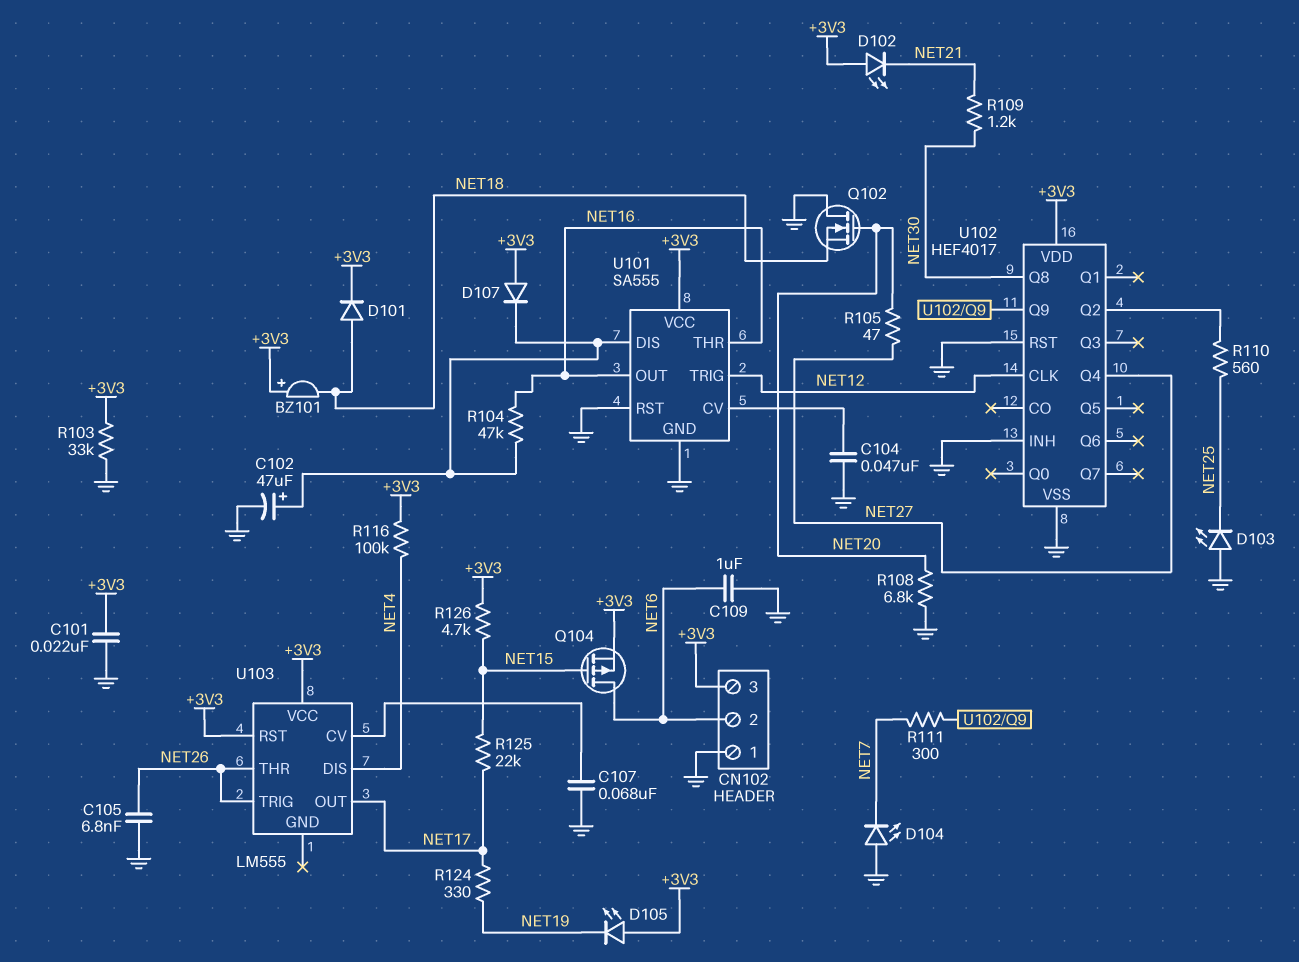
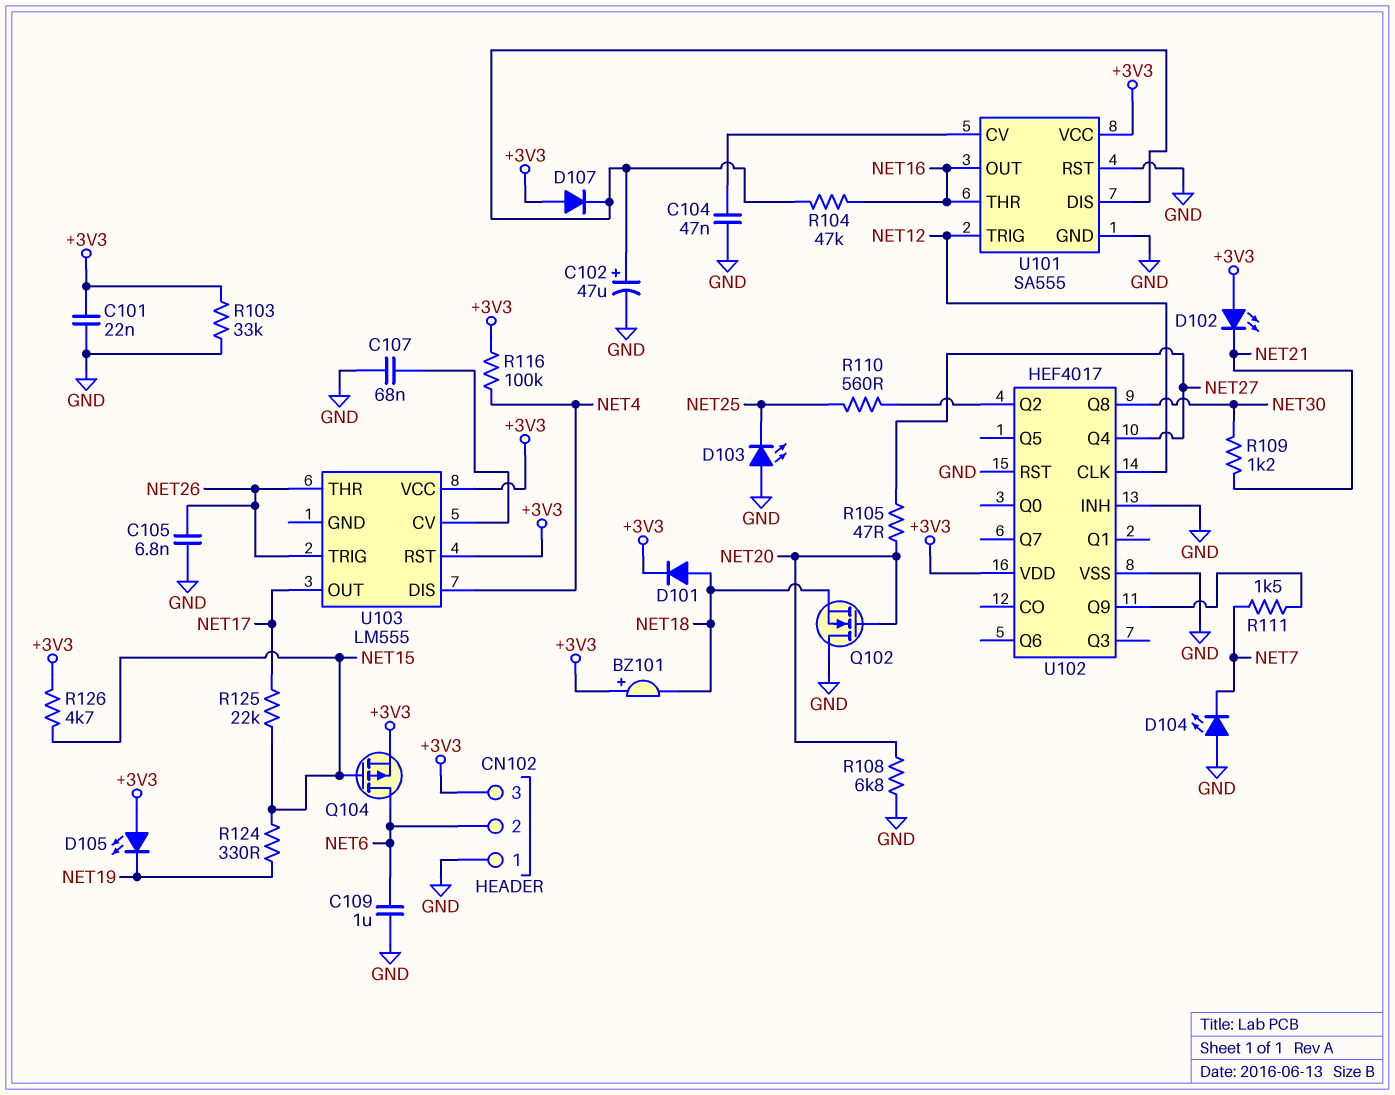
R111: 300 (NET7, U102/Q9) -> 1.5k (NET7, U102/Q9)
R124: 330 (NET17, NET19) -> 330 (NET15, NET19)

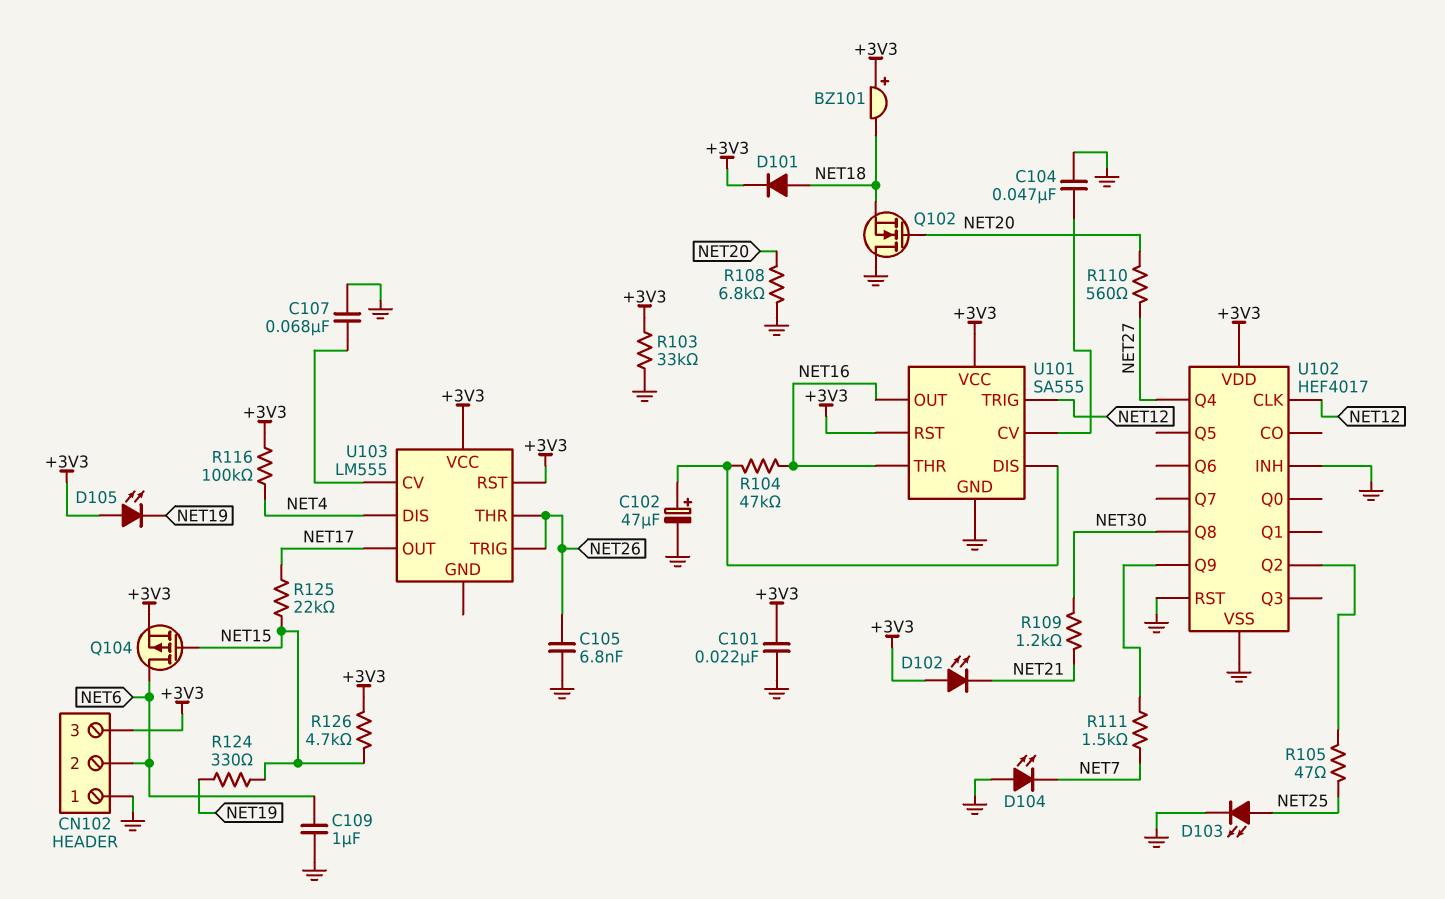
D103: LED (A GND, K NET25) -> LED (A NET25, K GND)
D107: diode (A +3V3, K U101/DIS) -> none
R105: 47 (NET20, NET27) -> 47 (NET25, U102/Q2)
R110: 560 (NET25, U102/Q2) -> 560 (NET20, NET27)
U101 pin RST: GND -> +3V3

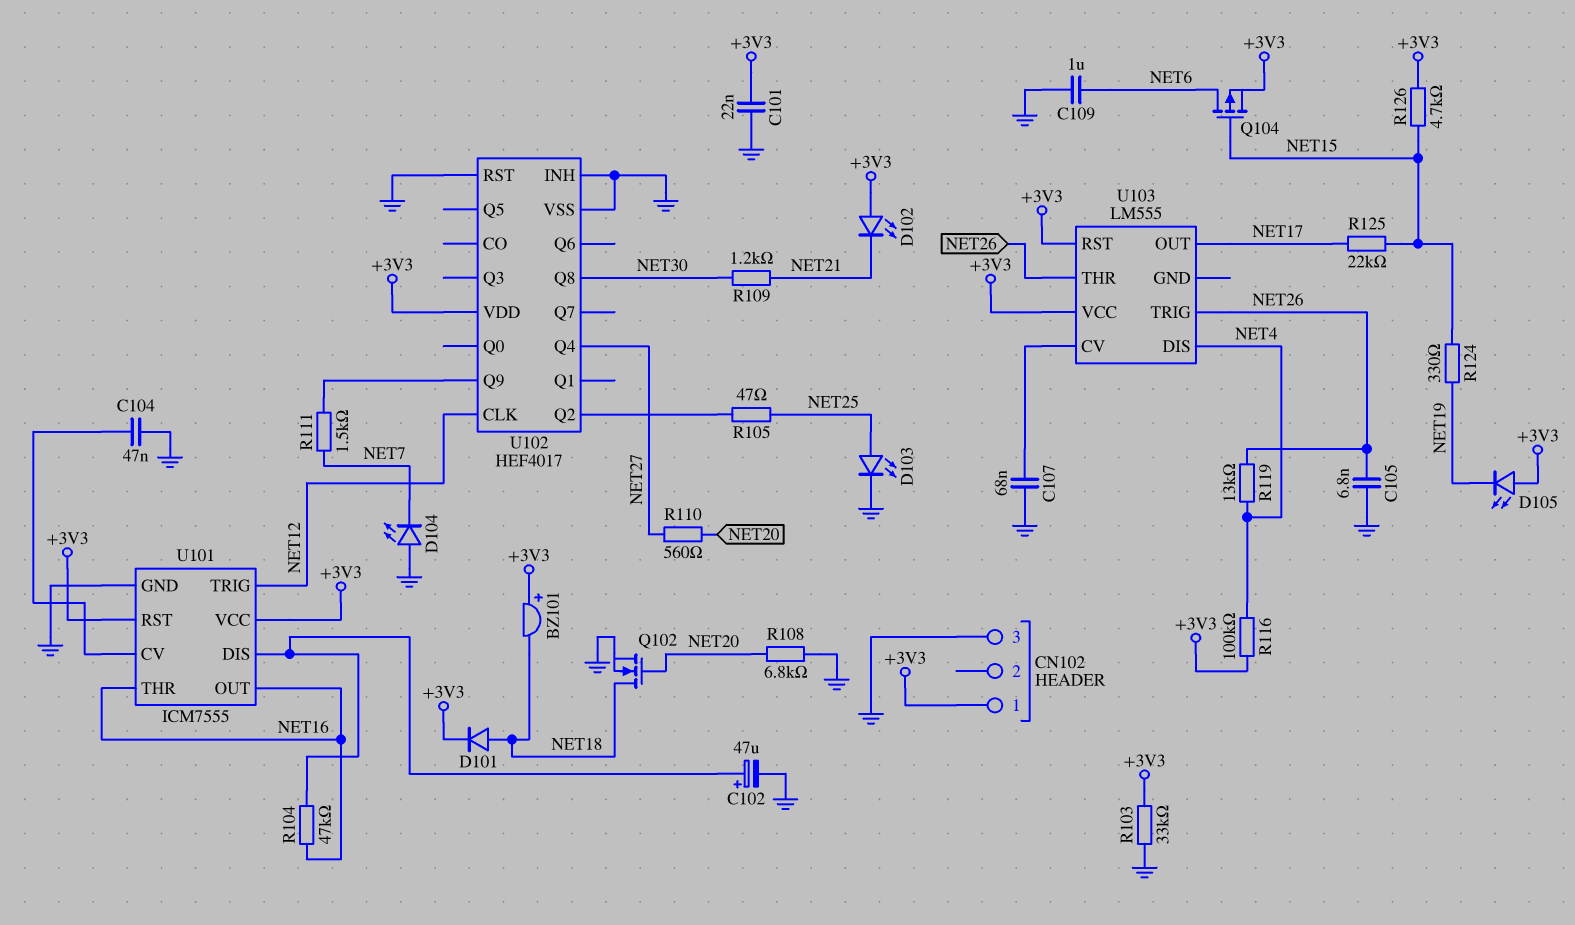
CN102 pin 1: GND -> +3V3
CN102 pin 2: NET6 -> none
CN102 pin 3: +3V3 -> GND
Q102: NMOS (G NET20, D GND, S NET18) -> NMOS (G NET20, D NET18, S GND)
R119: none -> 13k (NET4, NET26)
U101: SA555 -> ICM7555

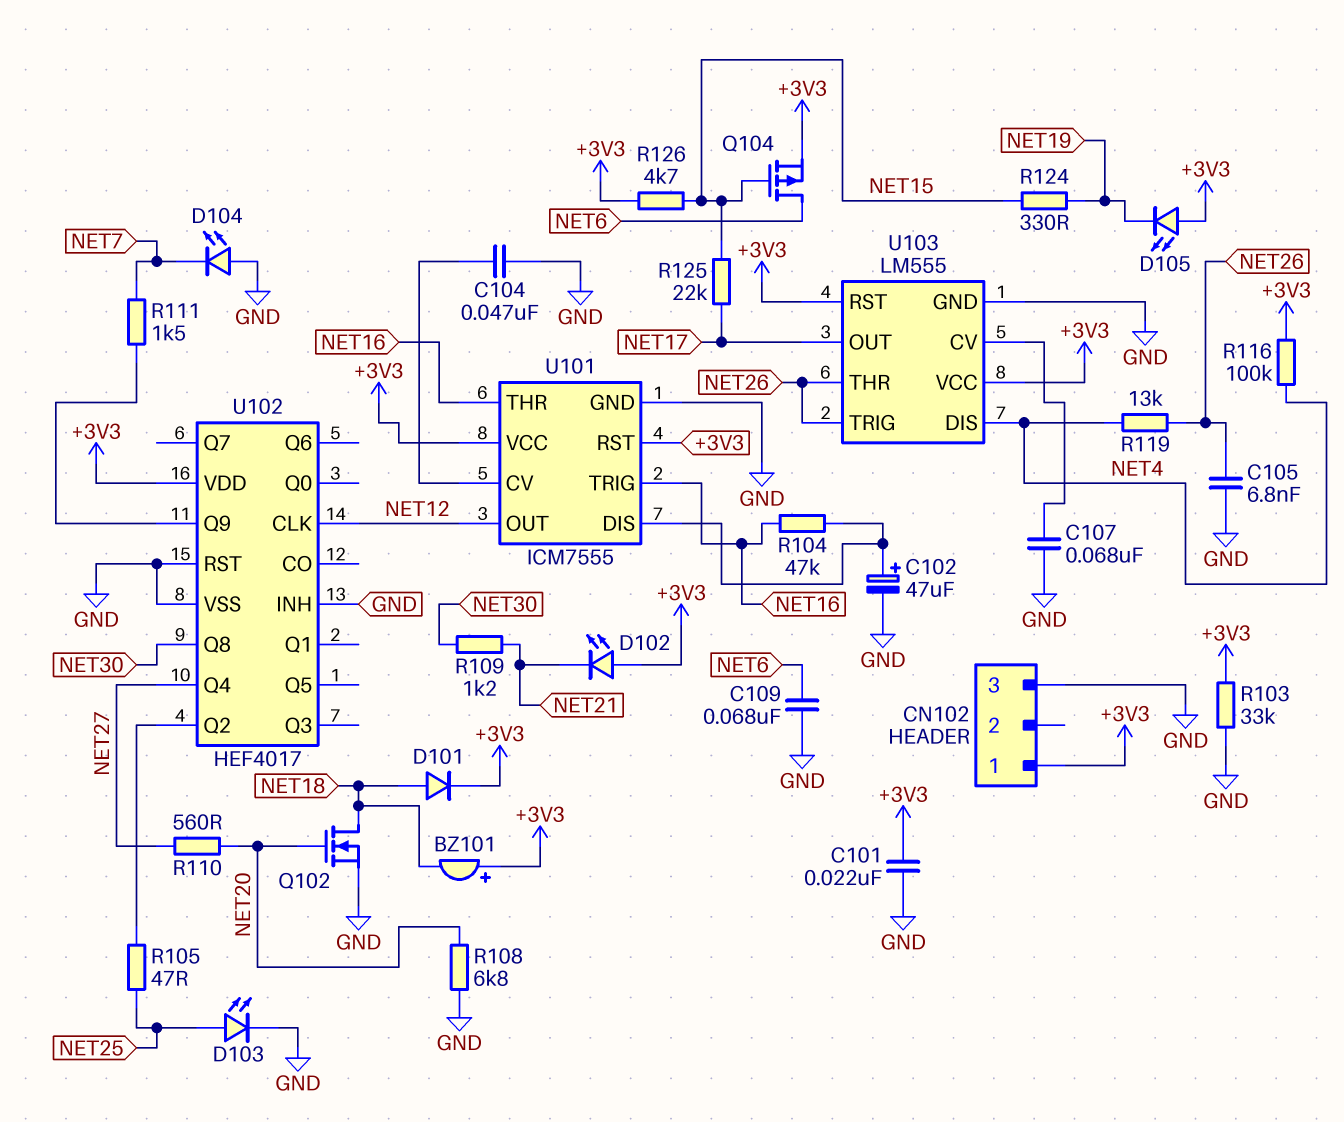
C109: 1uF (GND, NET6) -> 68nF (GND, NET6)
U101 pin OUT: NET16 -> NET12
U101 pin TRIG: NET12 -> NET16
U103 pin GND: none -> GND

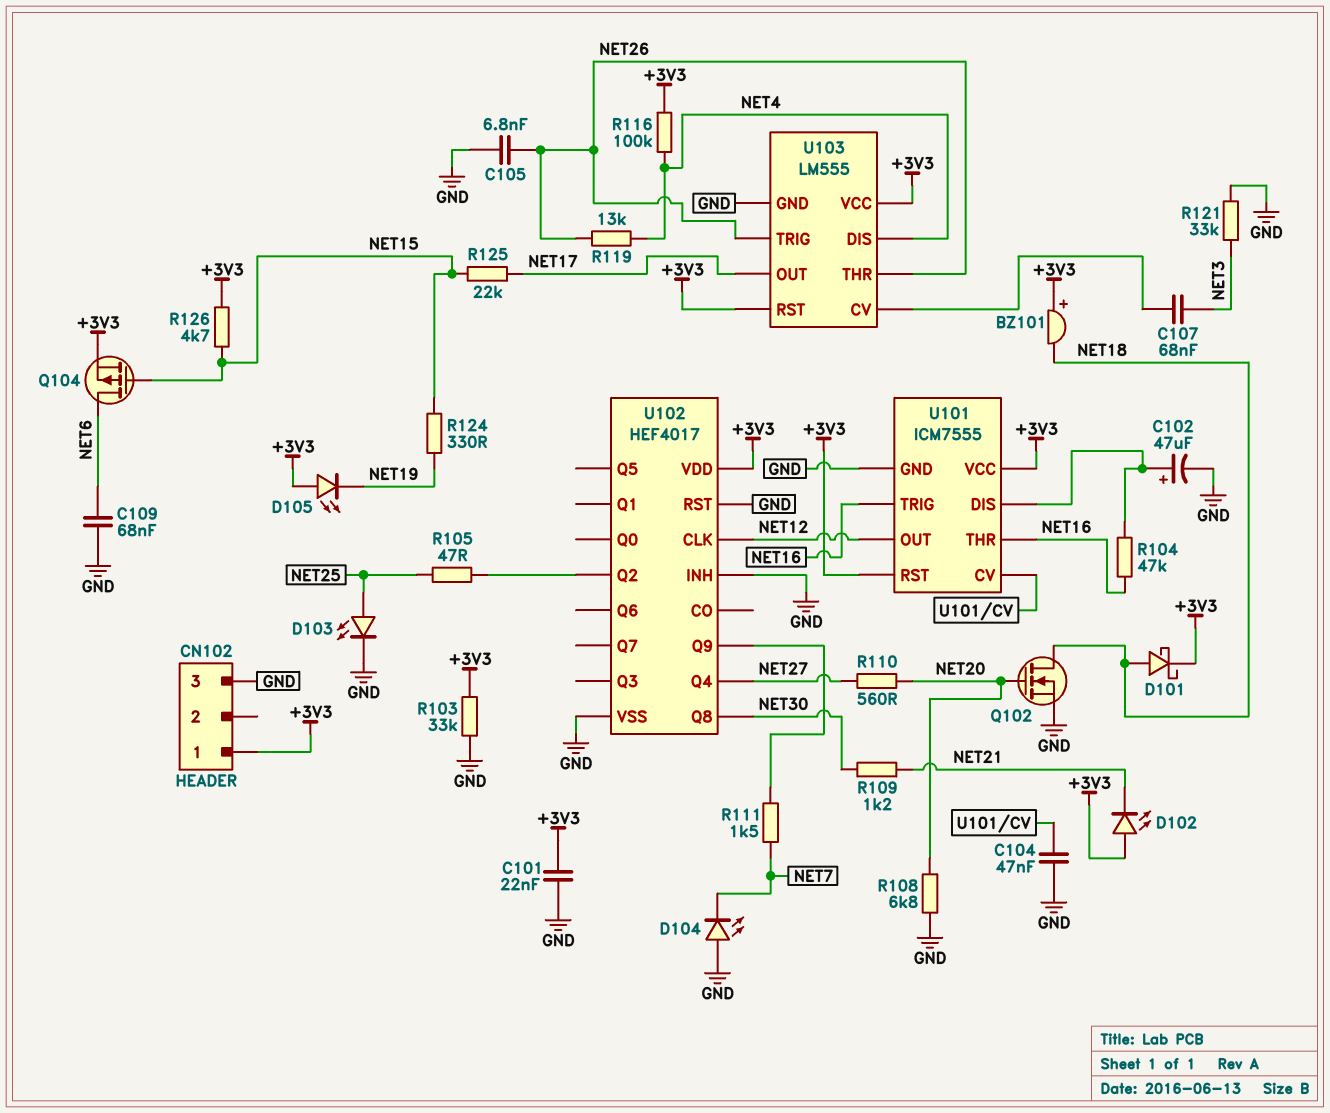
C107: 68nF (GND, U103/CV) -> 68nF (NET3, U103/CV)
D101: diode (A NET18, K +3V3) -> schottky (A NET18, K +3V3)
R121: none -> 33k (GND, NET3)

